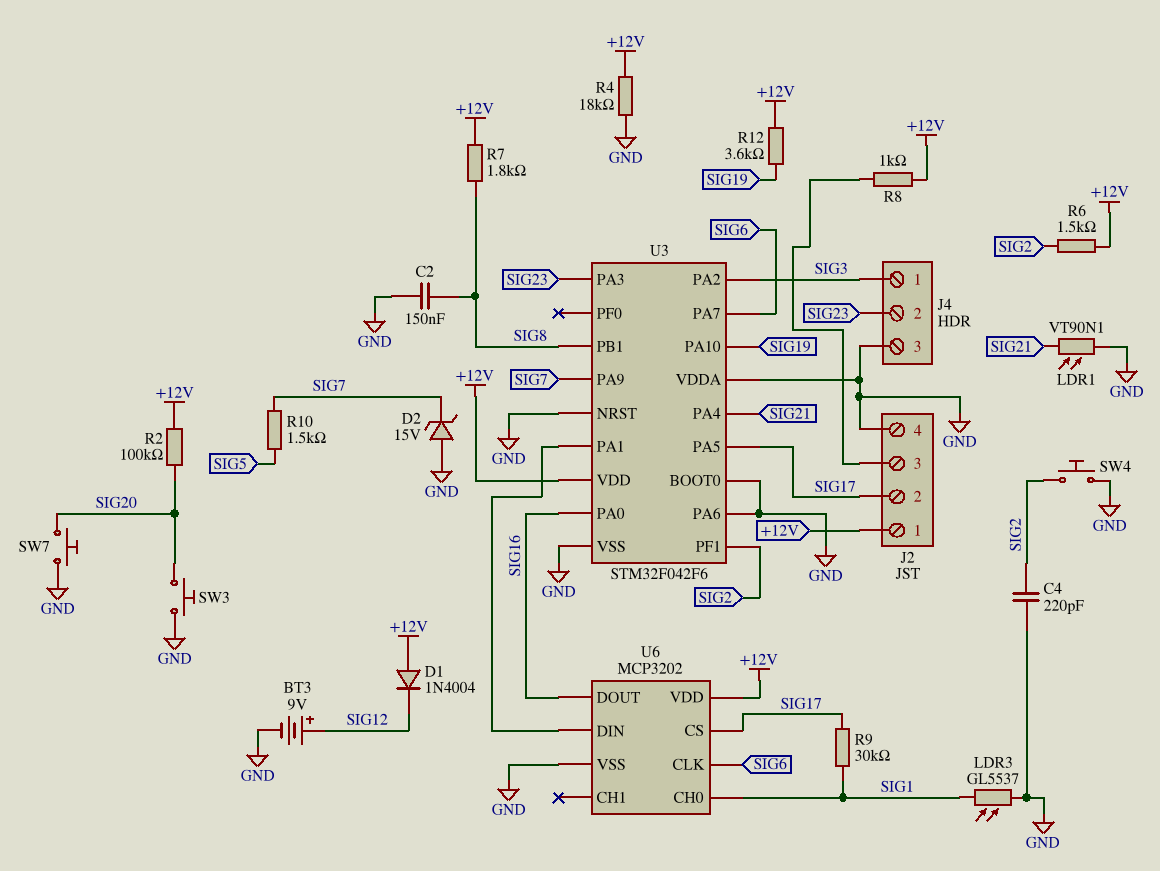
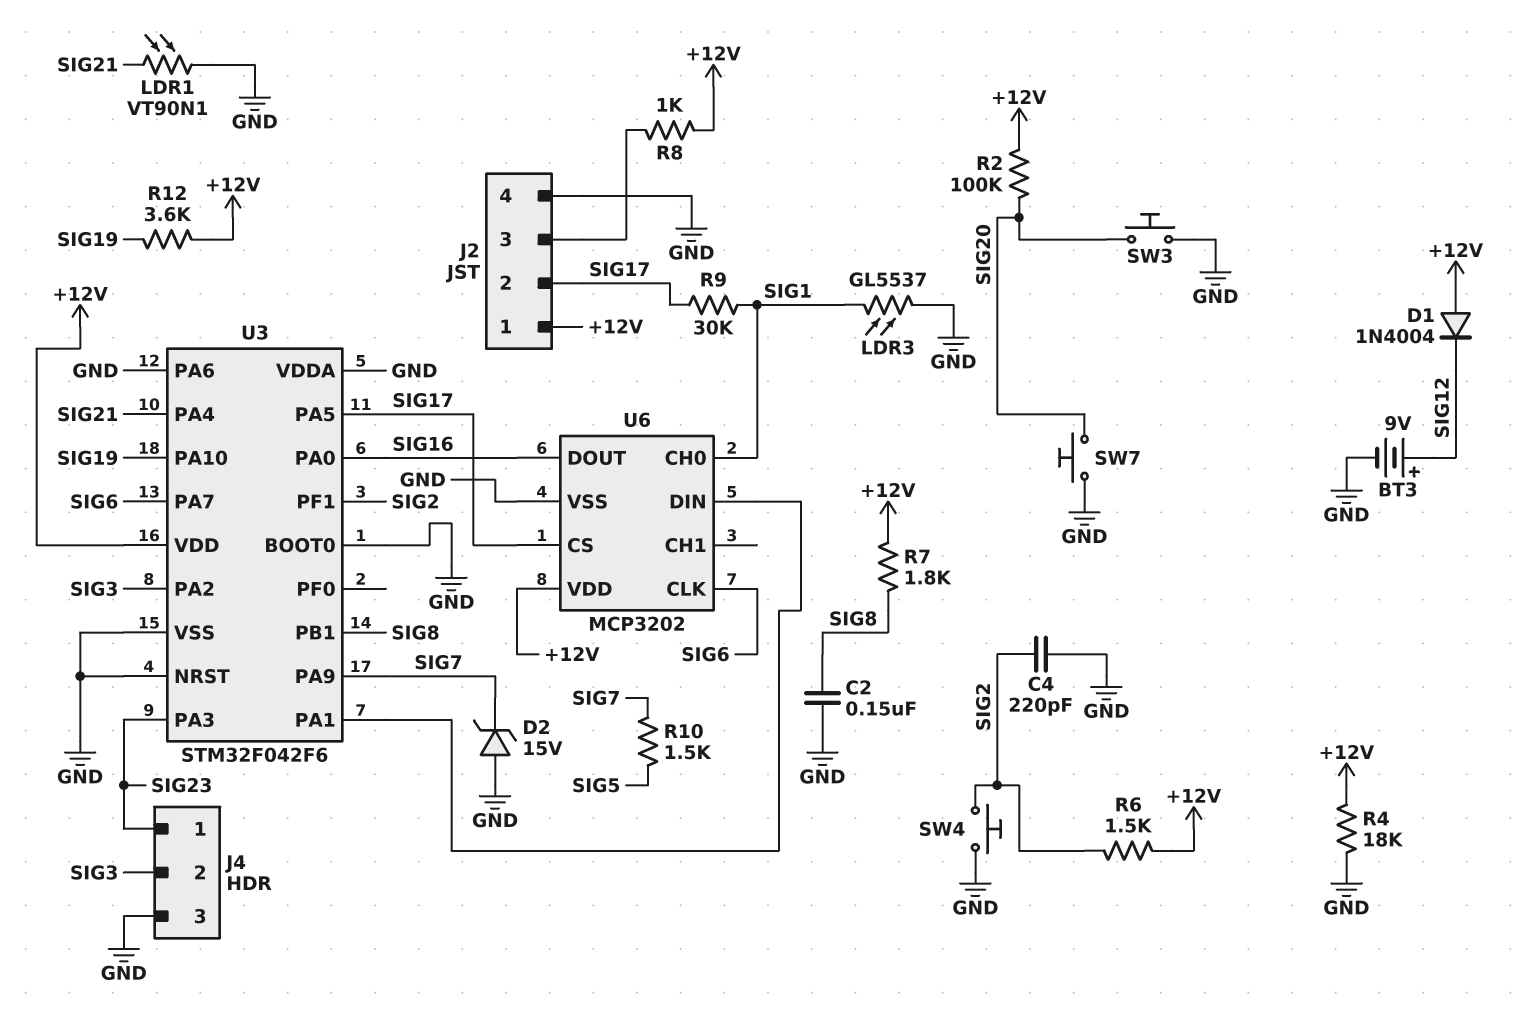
J4 pin 1: SIG3 -> SIG23
J4 pin 2: SIG23 -> SIG3

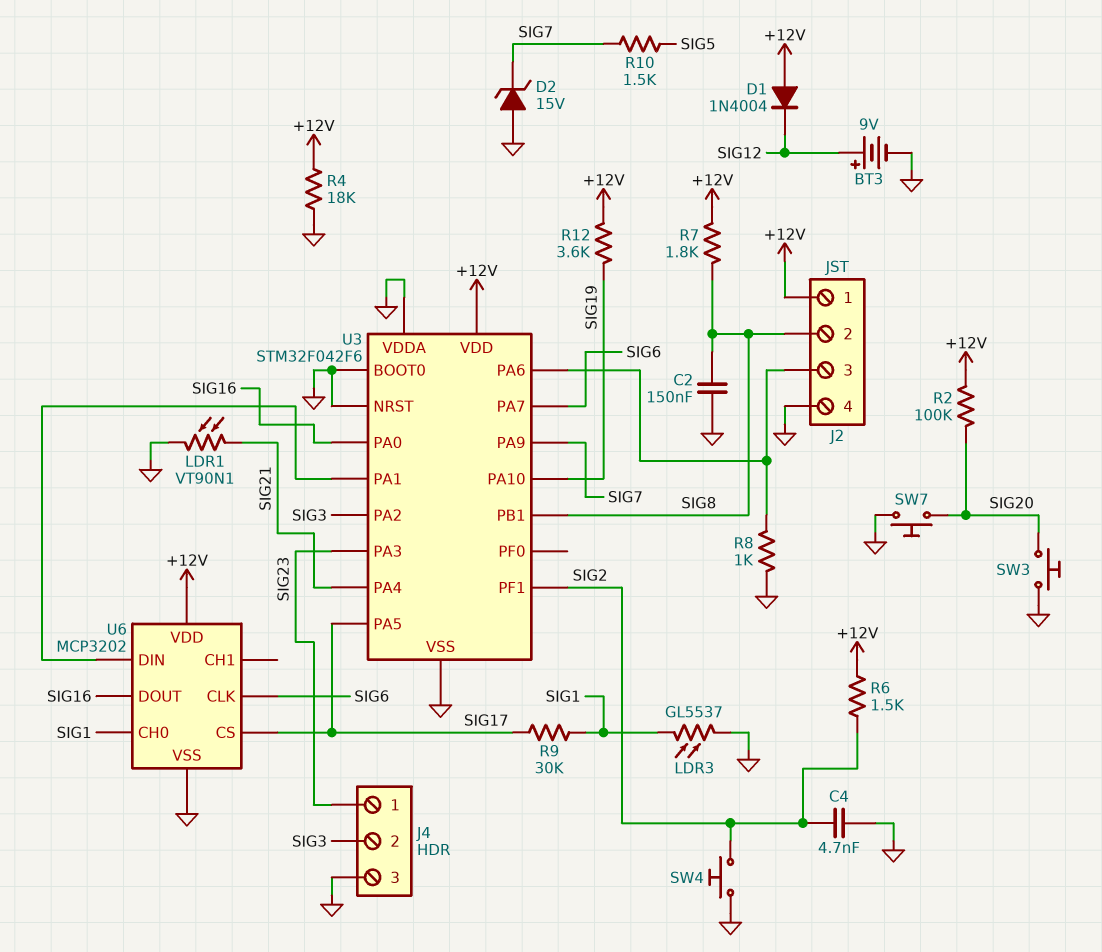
C4: 220pF (GND, SIG2) -> 4.7nF (GND, SIG2)
J2 pin 2: SIG17 -> SIG8
R8: 1k (+12V, J2/3) -> 1k (GND, J2/3)
U3 pin PA6: GND -> J2/3

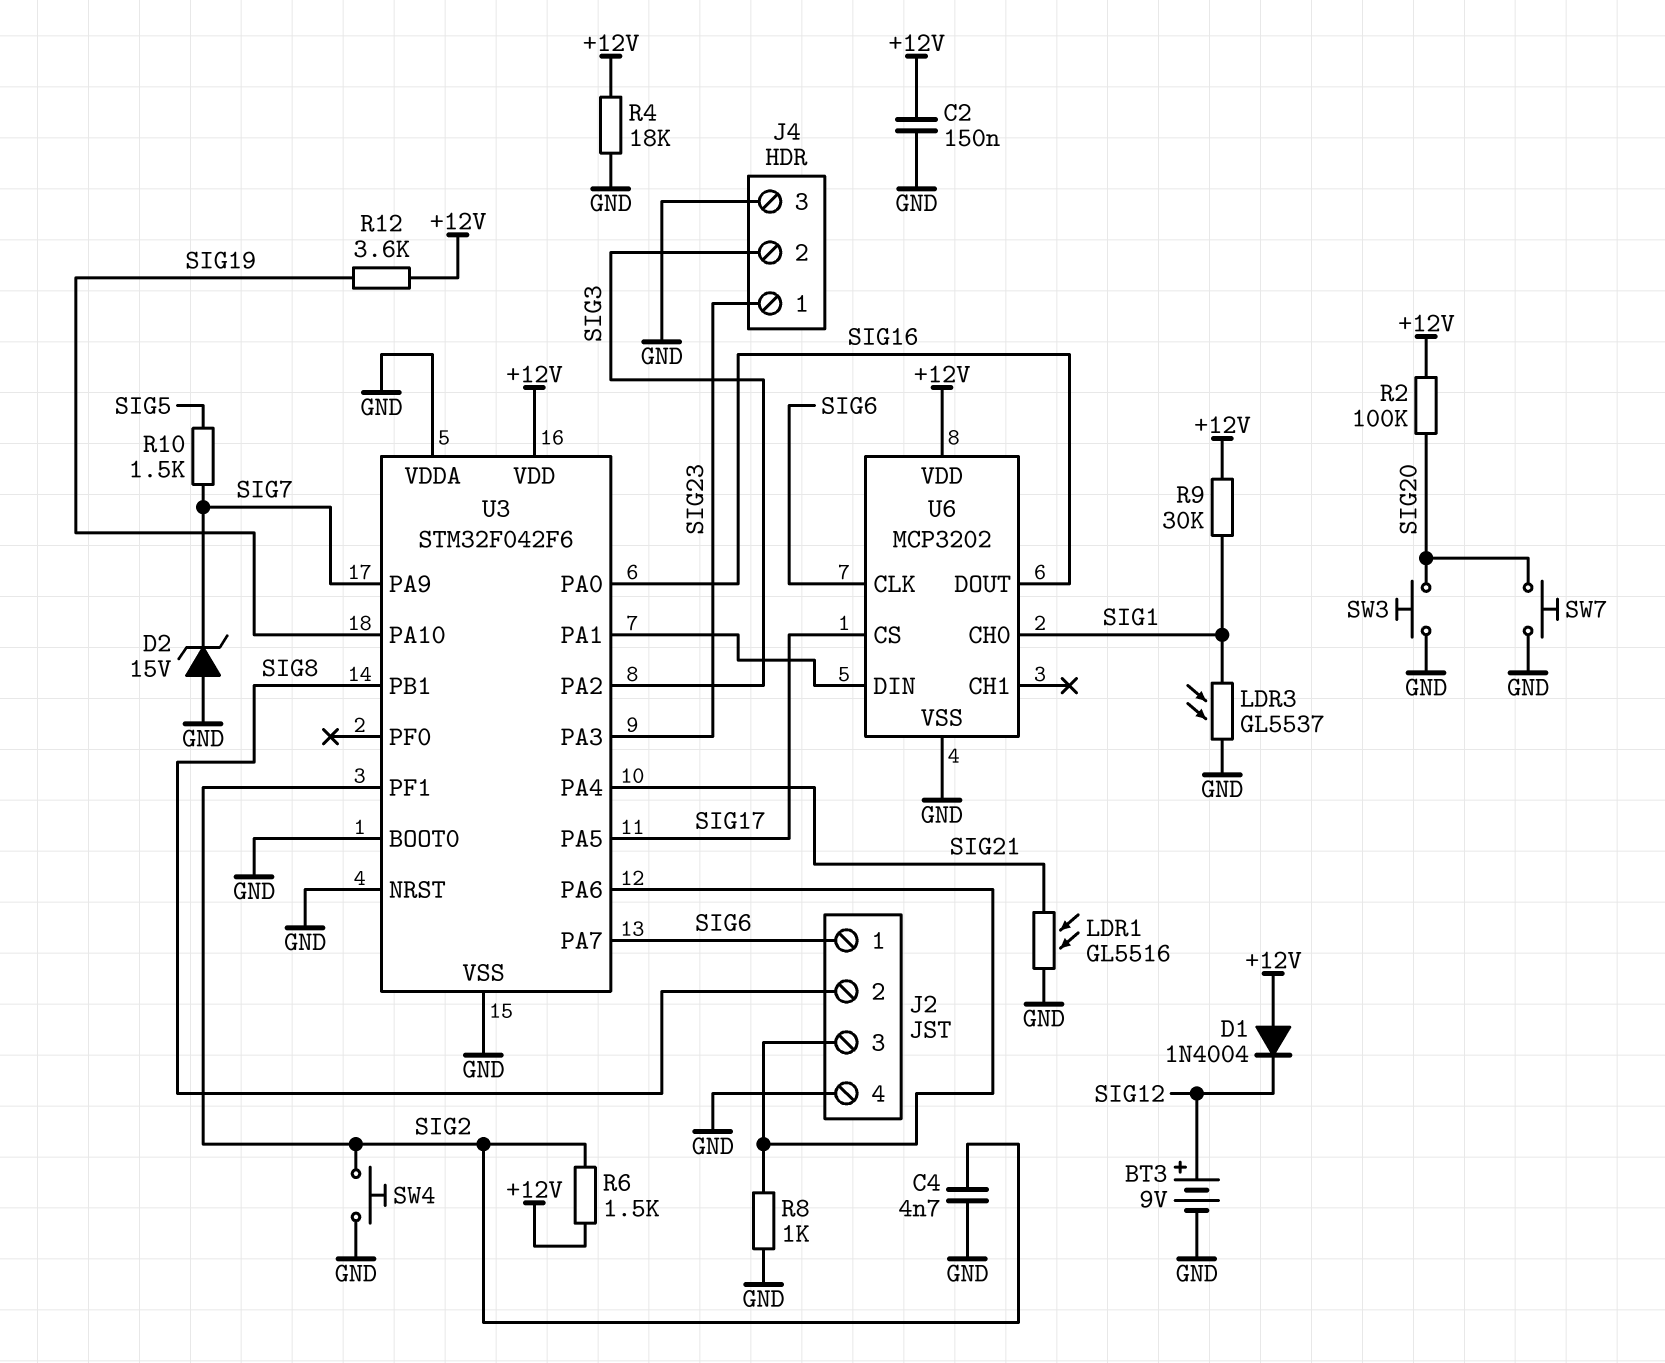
C2: 150nF (GND, SIG8) -> 150nF (+12V, GND)
J2 pin 1: +12V -> SIG6
LDR1: VT90N1 (GND, SIG21) -> GL5516 (GND, SIG21)
R7: 1.8k (+12V, SIG8) -> none
R9: 30k (SIG1, SIG17) -> 30k (+12V, SIG1)

